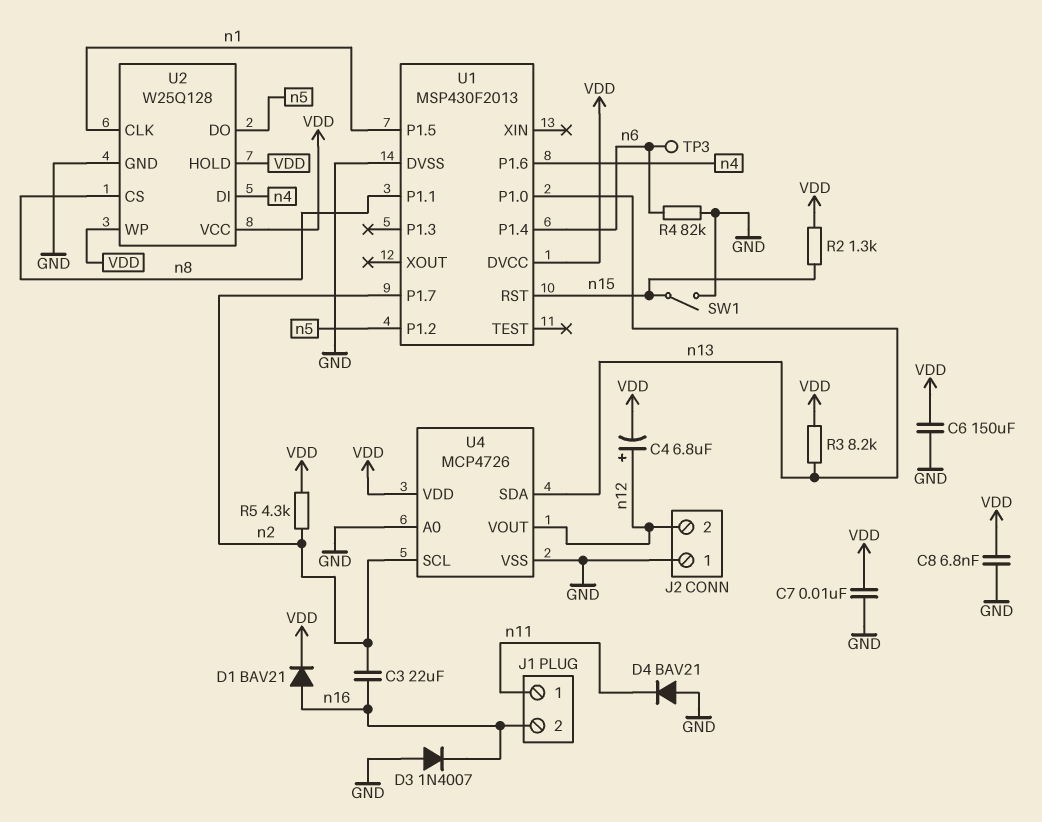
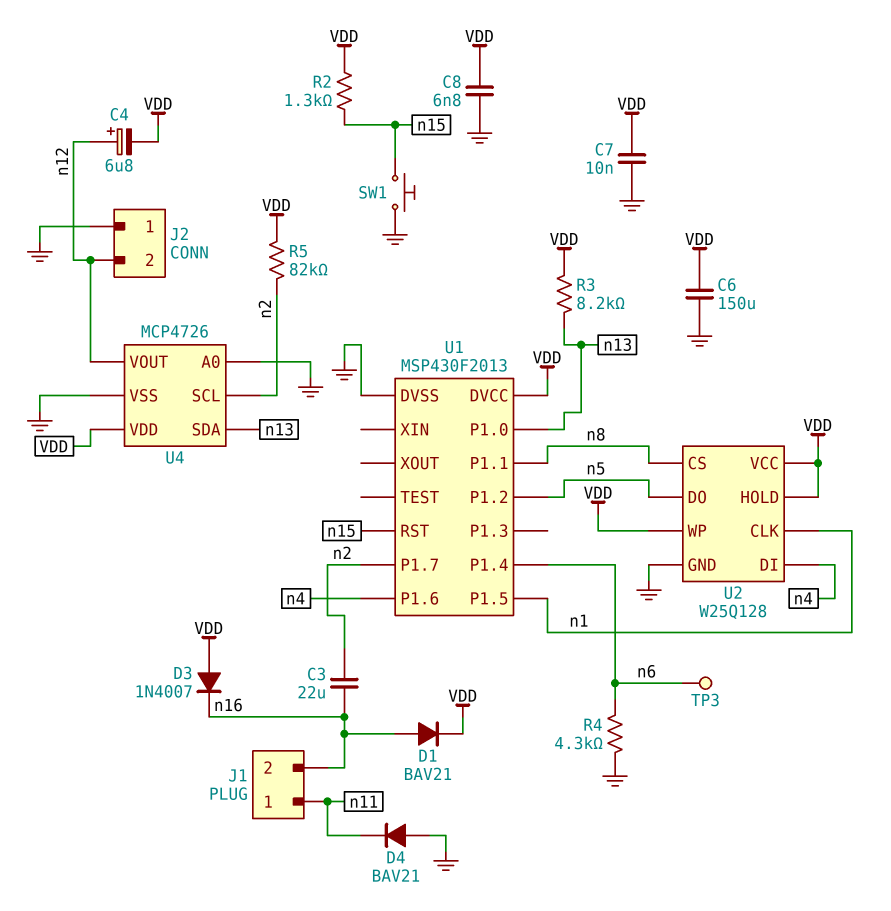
D3: diode 1N4007 (A GND, K n16) -> diode 1N4007 (A VDD, K n16)
R4: 82k (GND, n6) -> 4.3k (GND, n6)
R5: 4.3k (VDD, n2) -> 82k (VDD, n2)
SW1: switch (GND, n15) -> button (GND, n15)

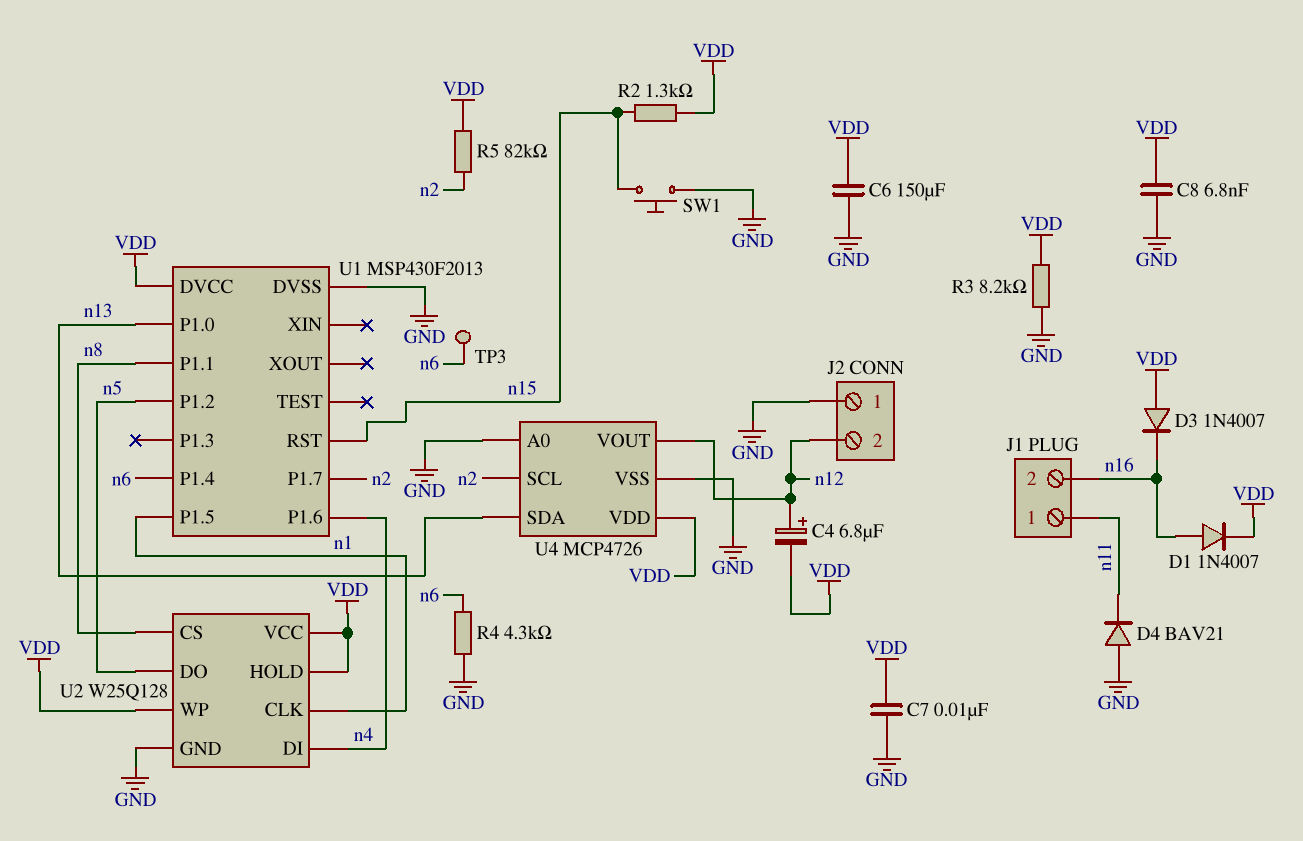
C3: 22uF (n2, n16) -> none
D1: diode BAV21 (A n16, K VDD) -> diode 1N4007 (A n16, K VDD)
R3: 8.2k (VDD, n13) -> 8.2k (GND, VDD)

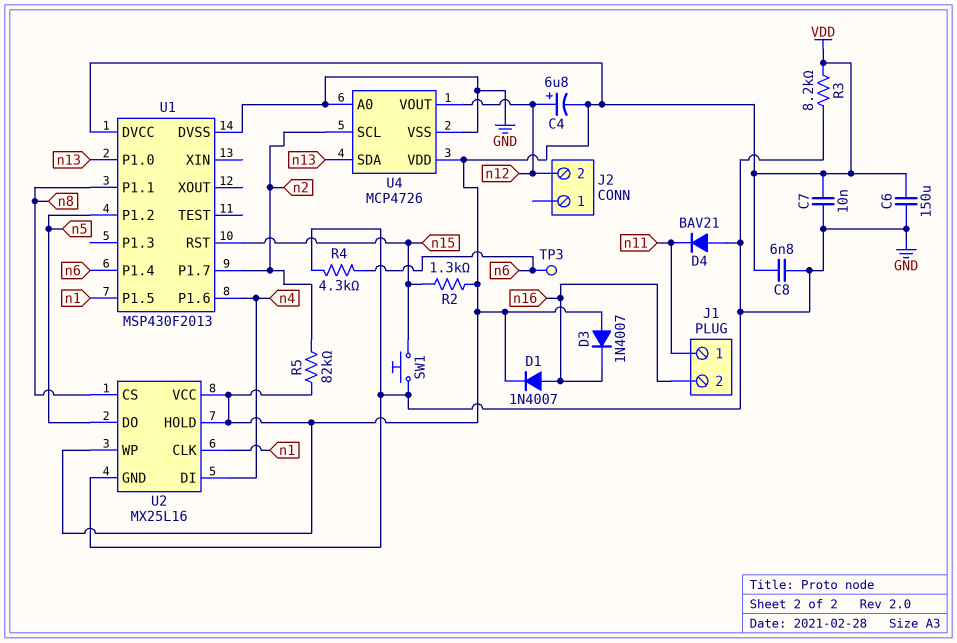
J2 pin 1: GND -> none
U2: W25Q128 -> MX25L16

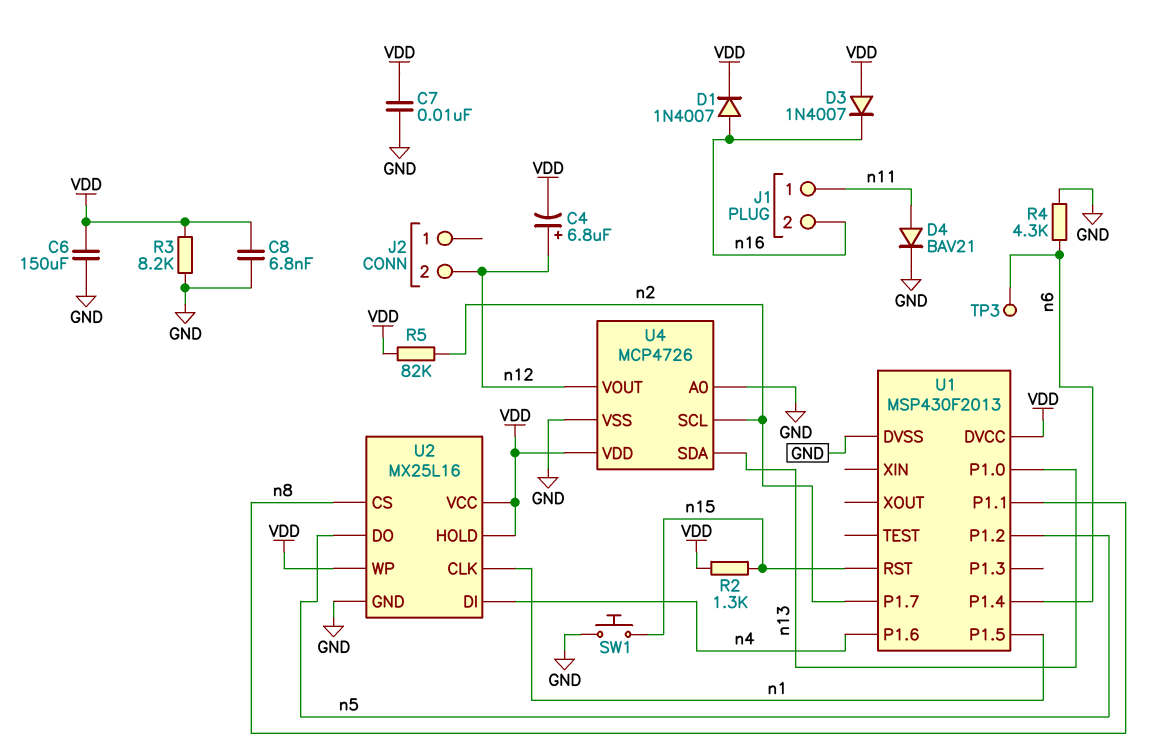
D4: diode BAV21 (A GND, K n11) -> diode BAV21 (A n11, K GND)

